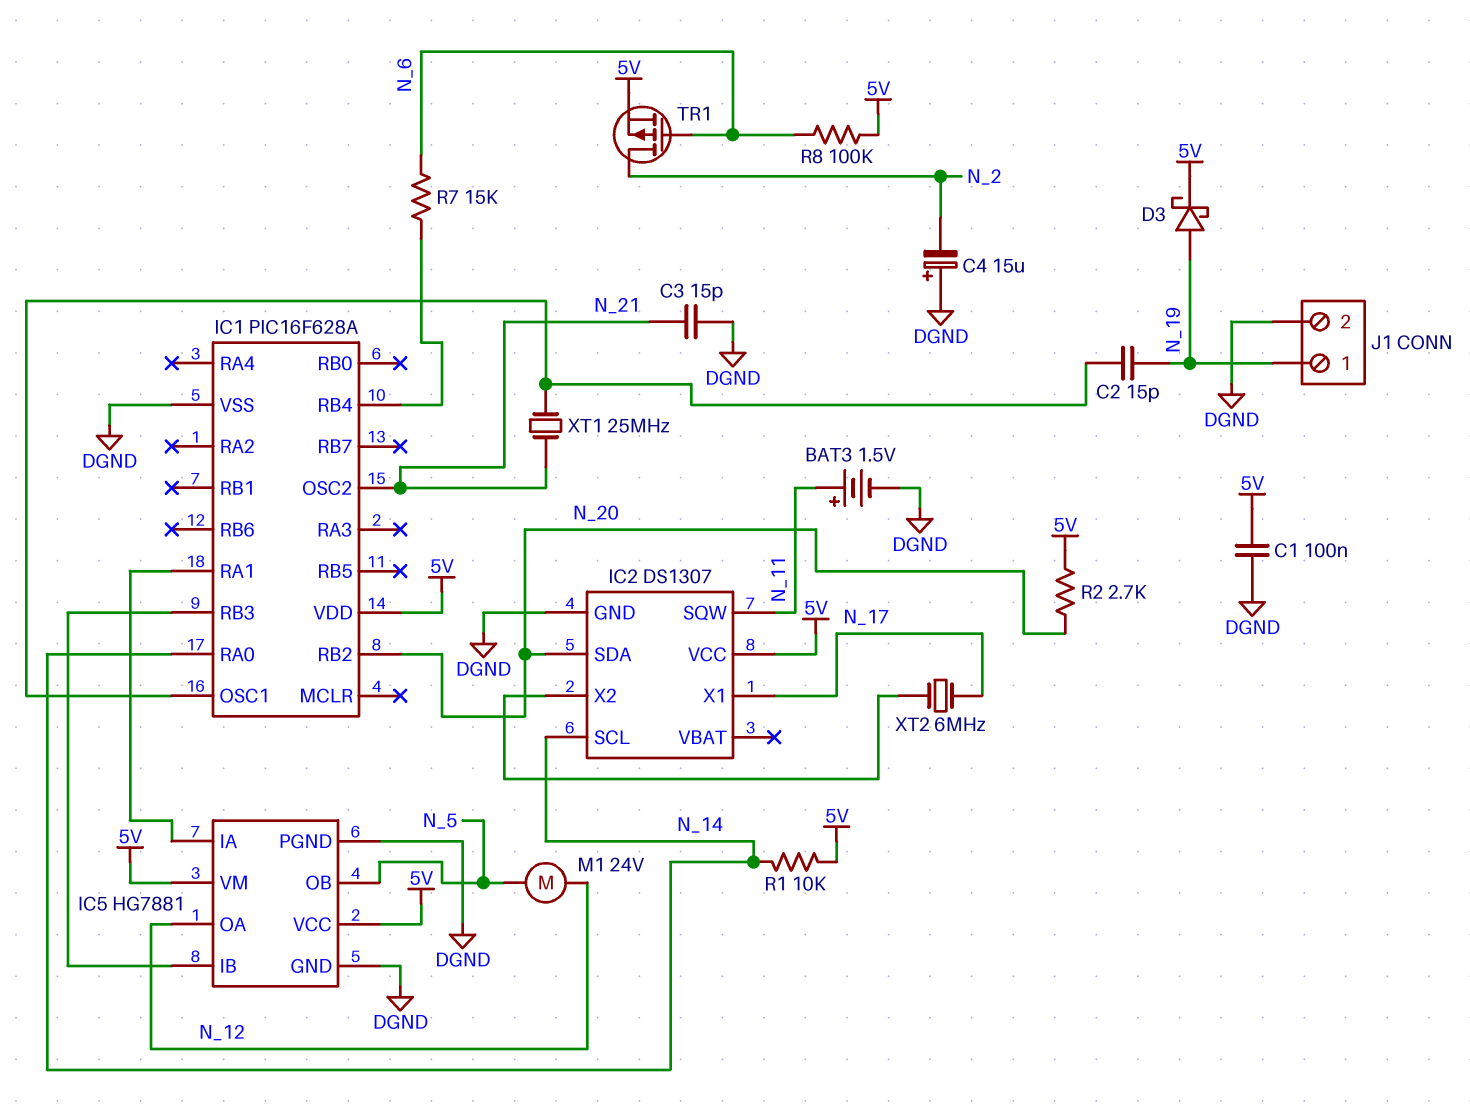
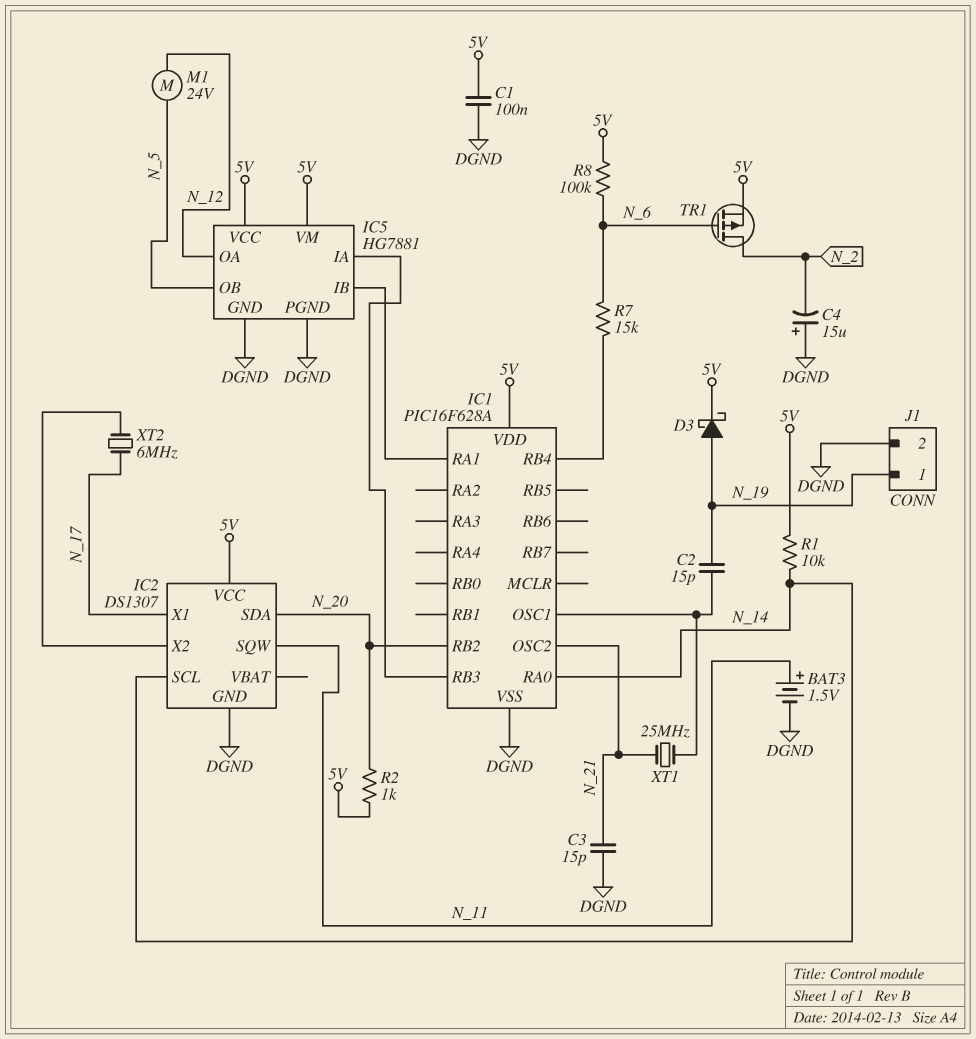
IC5 pin IA: IC1/RA1 -> IC1/RB3
IC5 pin IB: IC1/RB3 -> IC1/RA1
R2: 2.7k (5V, N_20) -> 1k (5V, N_20)

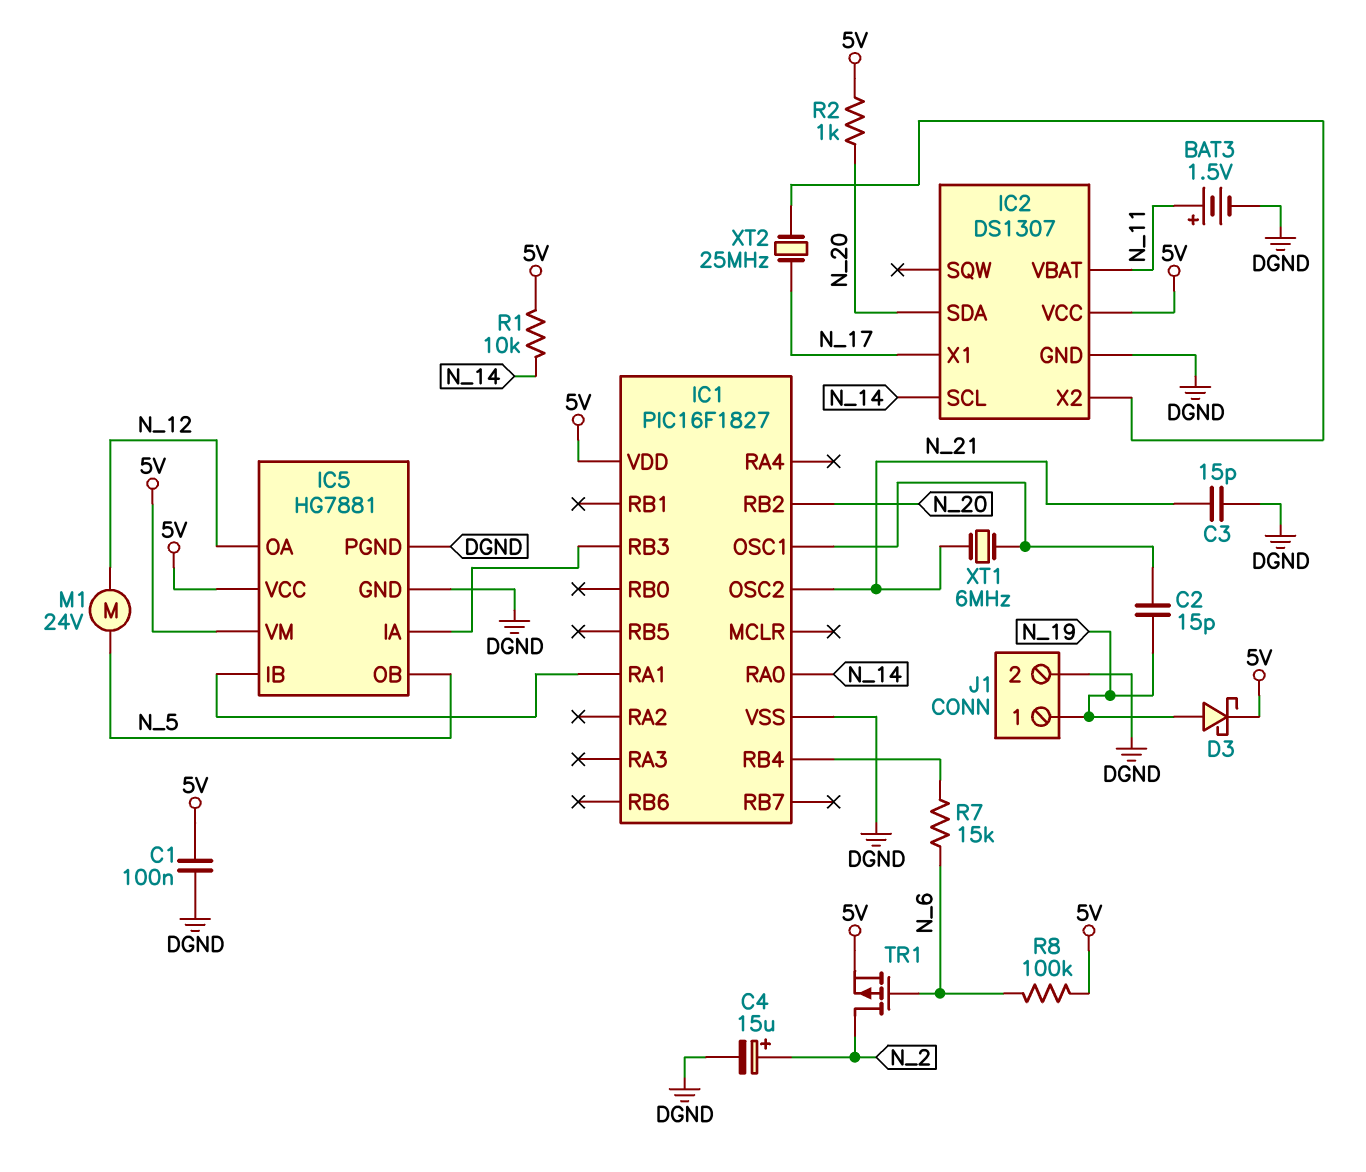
C4: 15uF (plus DGND, minus N_2) -> 15uF (plus N_2, minus DGND)
IC1: PIC16F628A -> PIC16F1827
IC2 pin SQW: N_11 -> none
IC2 pin VBAT: none -> N_11
XT1: 25MHz (IC1/OSC1, N_21) -> 6MHz (IC1/OSC1, N_21)
XT2: 6MHz (IC2/X2, N_17) -> 25MHz (IC2/X2, N_17)

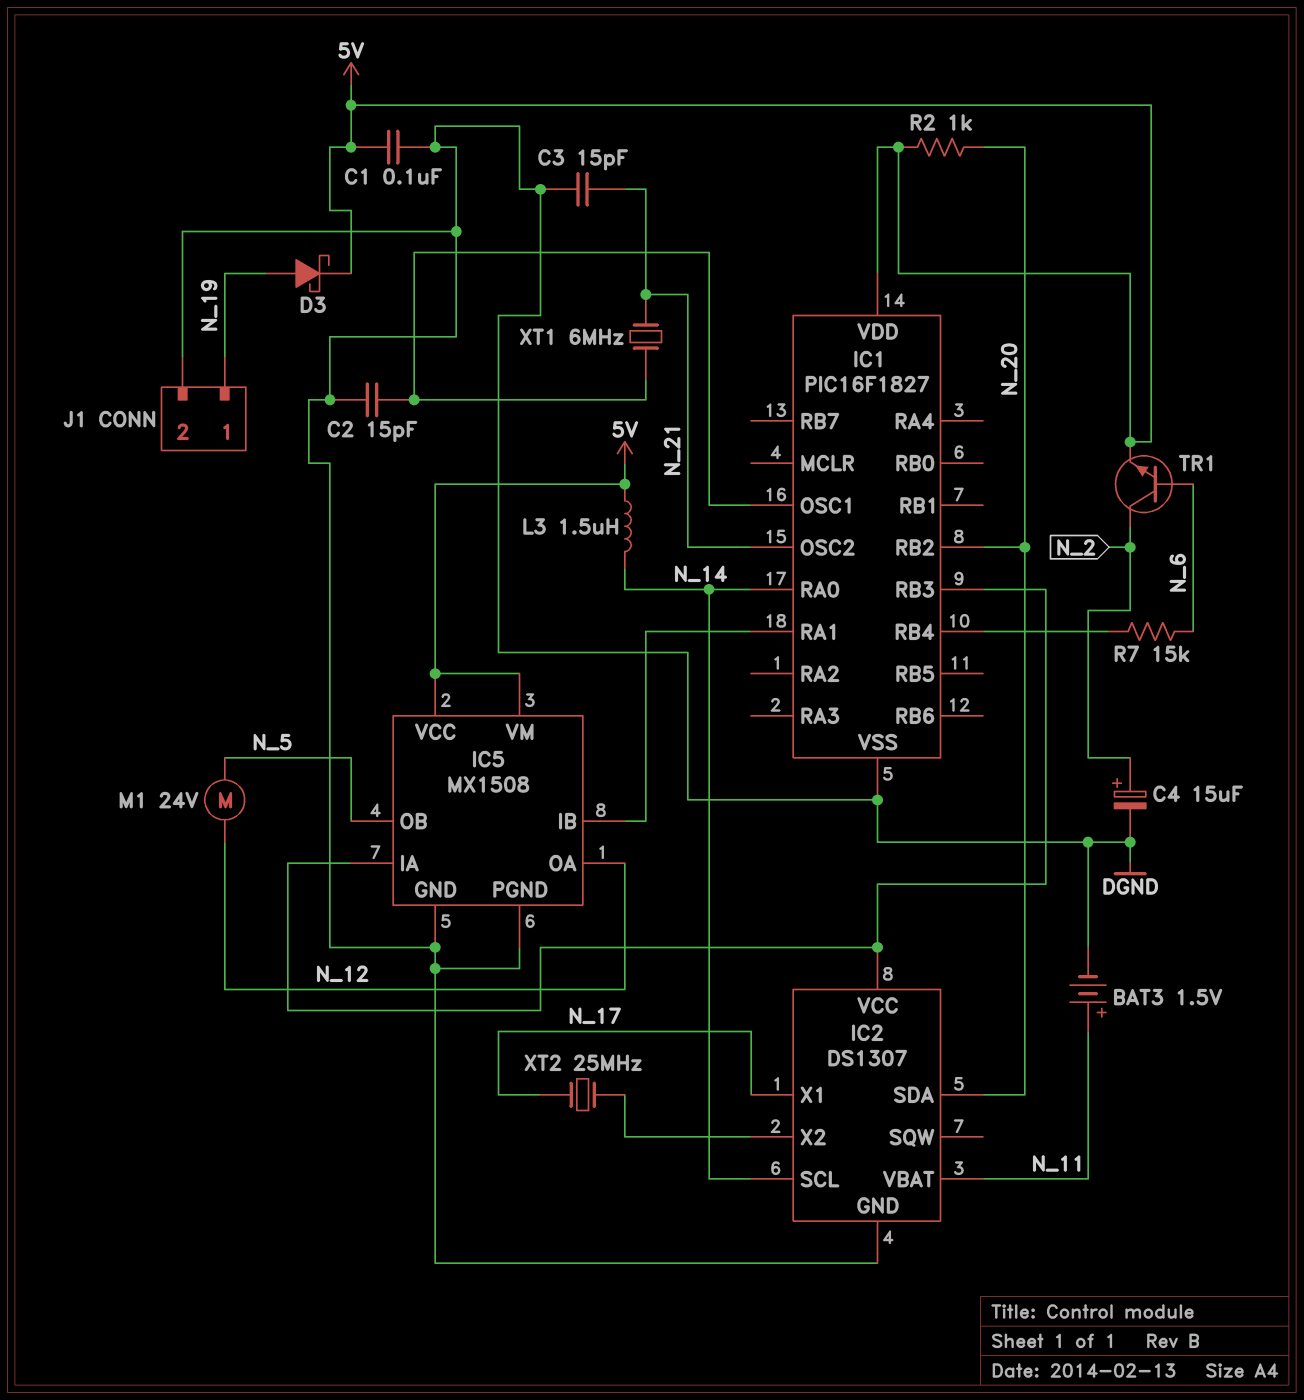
C2: 15pF (IC1/OSC1, N_19) -> 15pF (DGND, IC1/OSC1)
IC2 pin VCC: 5V -> IC1/RB3
IC5: HG7881 -> MX1508
L3: none -> 1.5uH (5V, N_14)
R1: 10k (5V, N_14) -> none
R8: 100k (5V, N_6) -> none
TR1: PMOS (G N_6, D N_2, S 5V) -> NPN (B N_6, C N_2, E 5V)

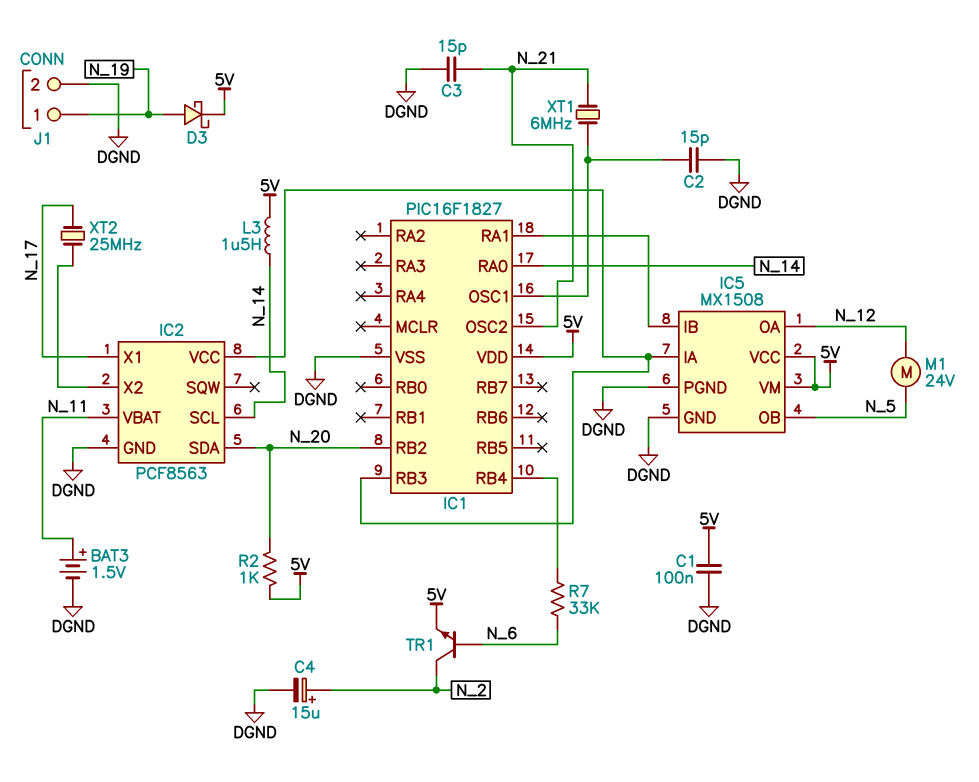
IC2: DS1307 -> PCF8563
R7: 15k (IC1/RB4, N_6) -> 33k (IC1/RB4, N_6)

